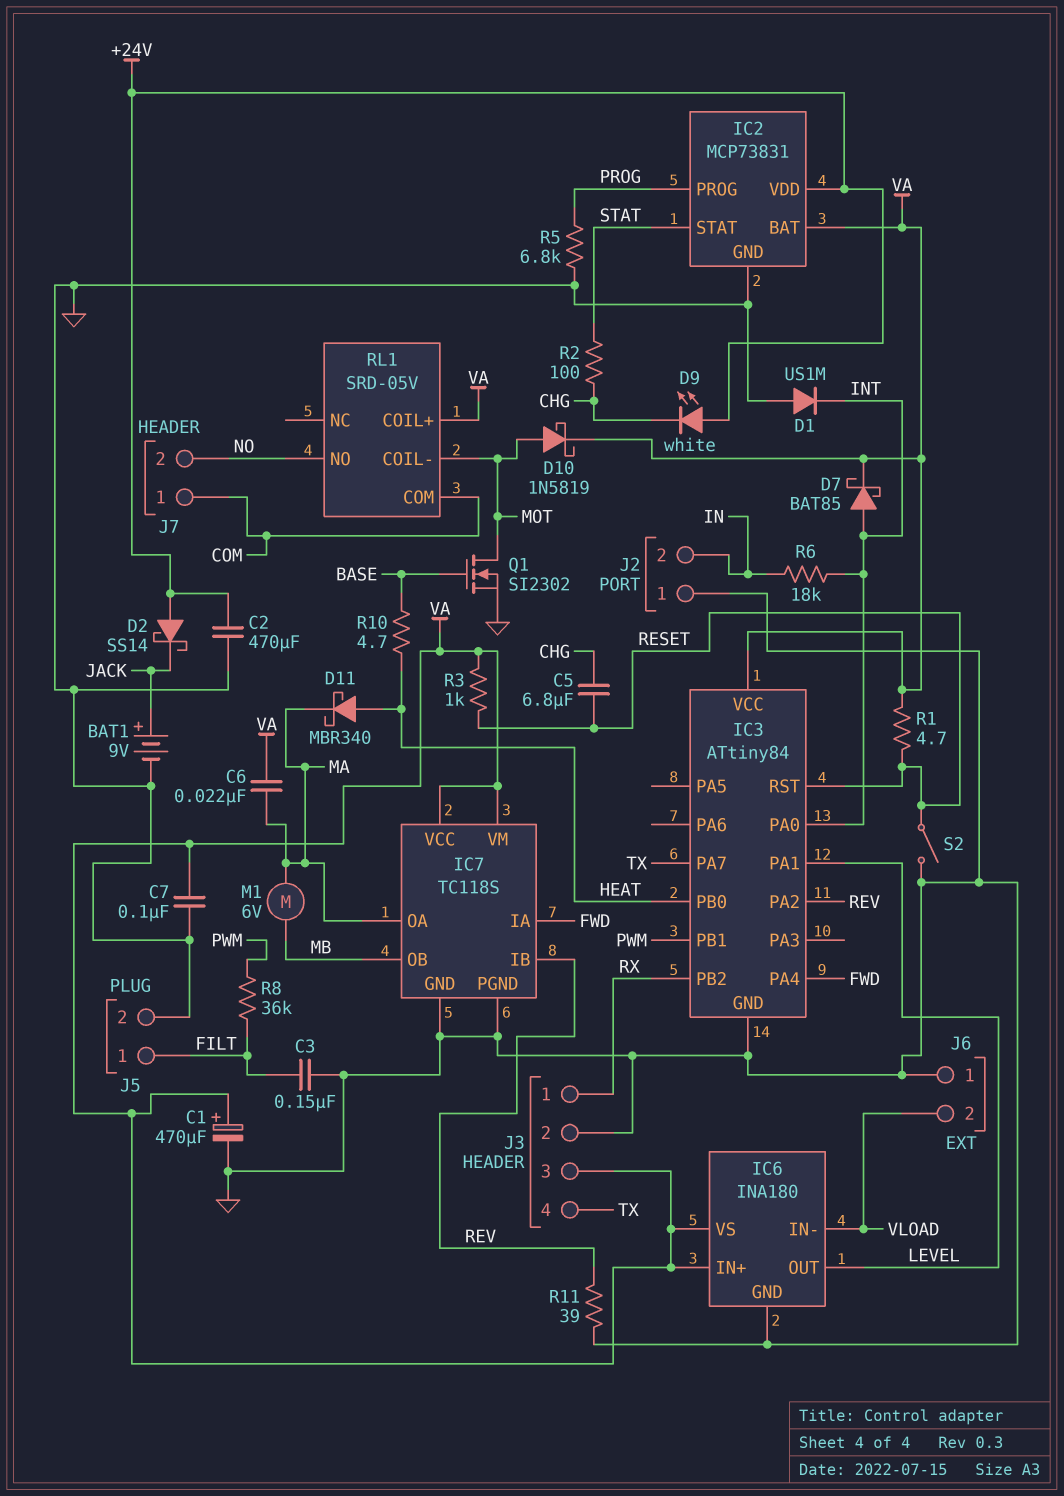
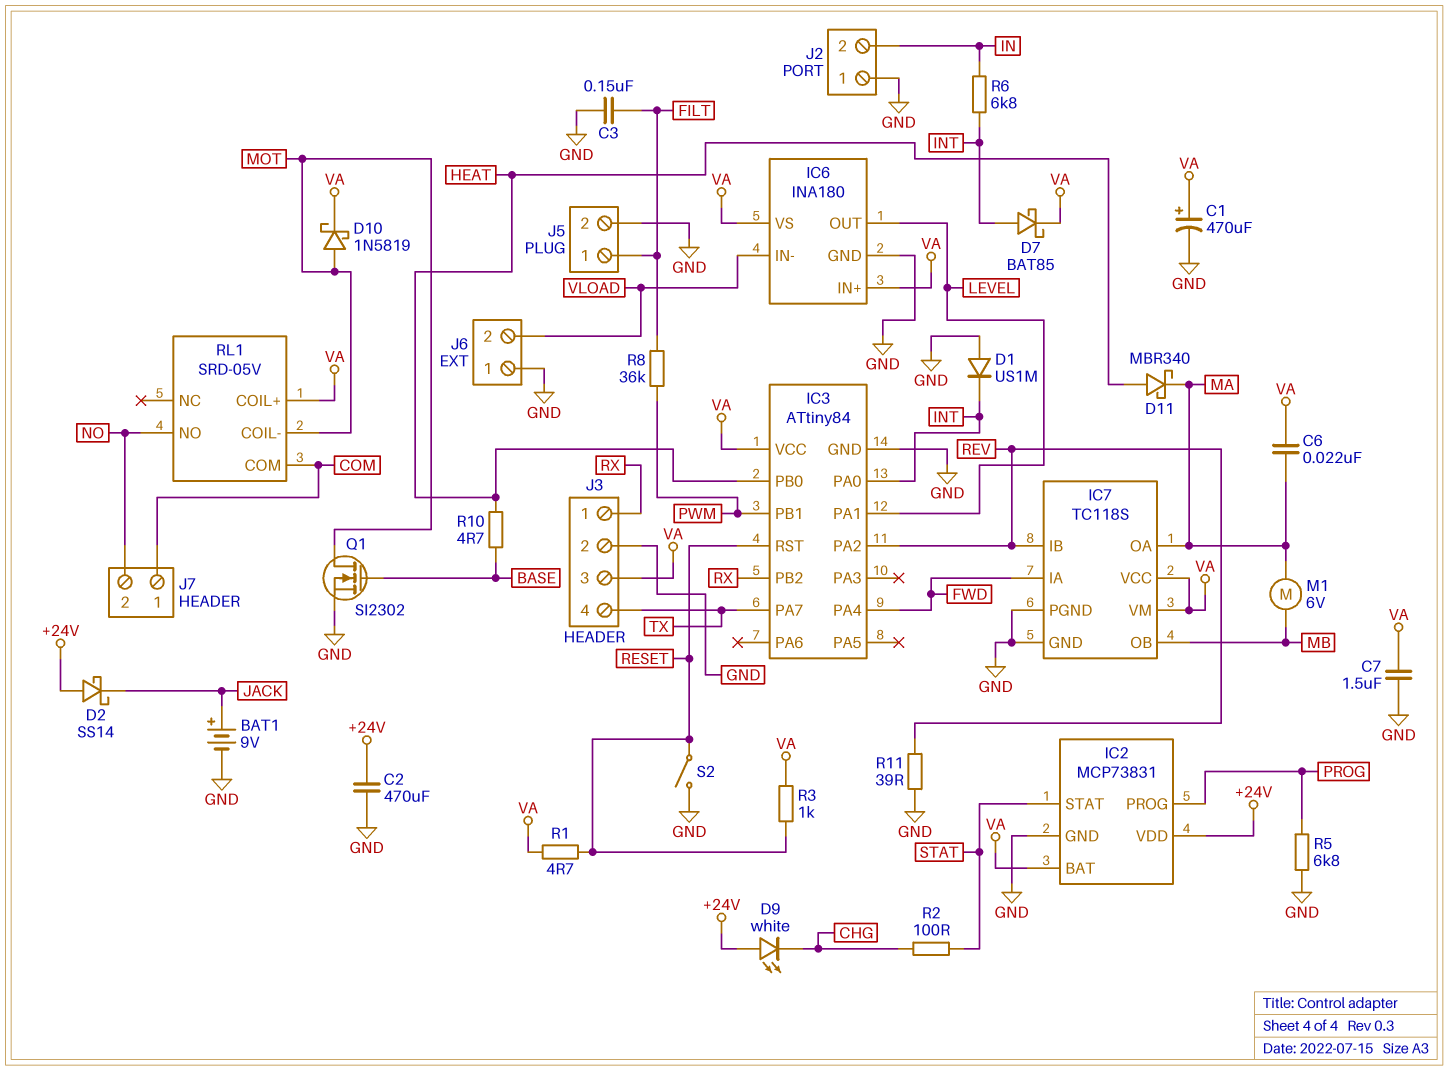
C5: 6.8uF (CHG, RESET) -> none
C7: 100nF (GND, VA) -> 1.5uF (GND, VA)
R6: 18k (IN, INT) -> 6.8k (IN, INT)

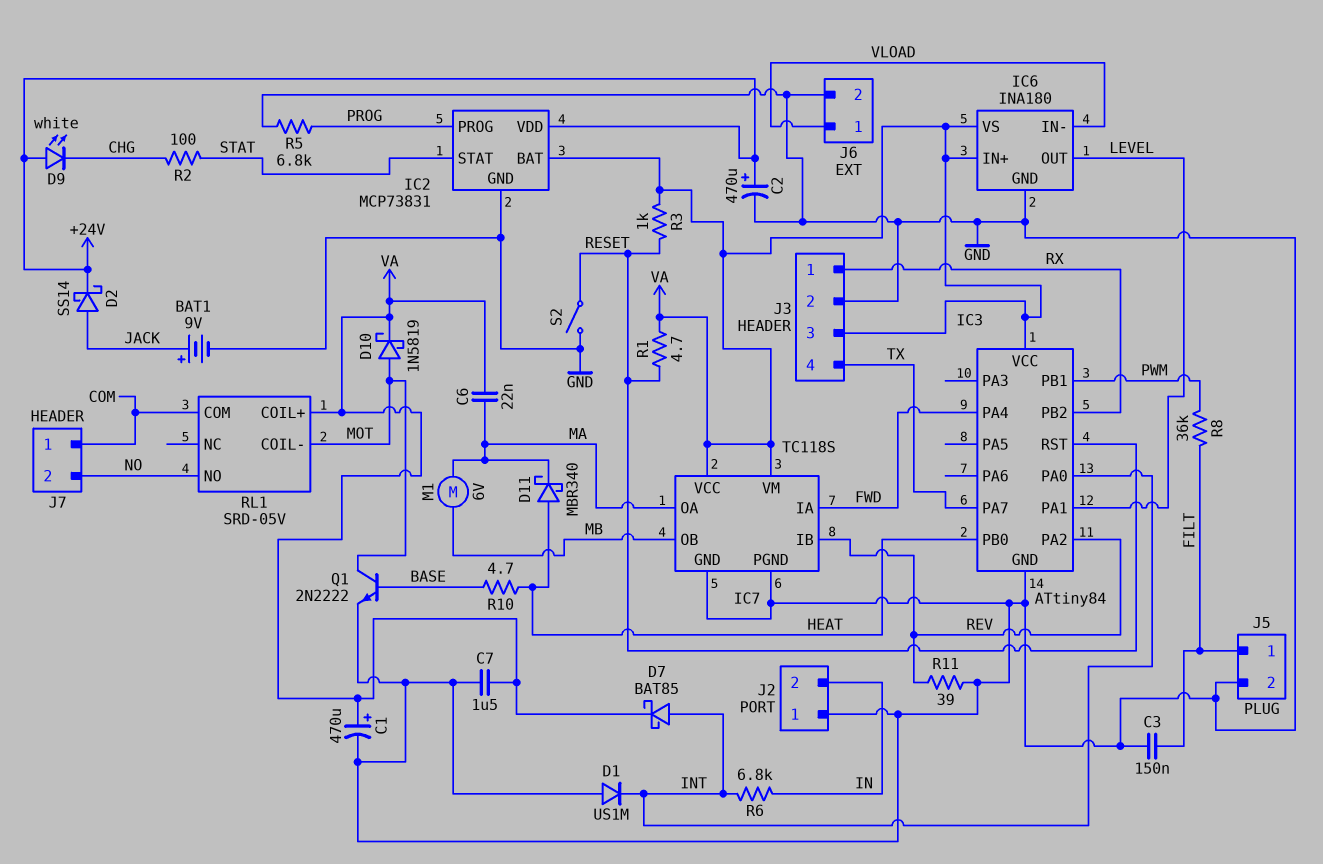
C2: 470uF (+24V, GND) -> 470uF (plus +24V, minus GND)
D2: schottky SS14 (A +24V, K JACK) -> schottky SS14 (A JACK, K +24V)
J6 pin 1: GND -> VLOAD
J6 pin 2: VLOAD -> GND
Q1: NMOS SI2302 (G BASE, D MOT, S GND) -> NPN 2N2222 (B BASE, C MOT, E GND)

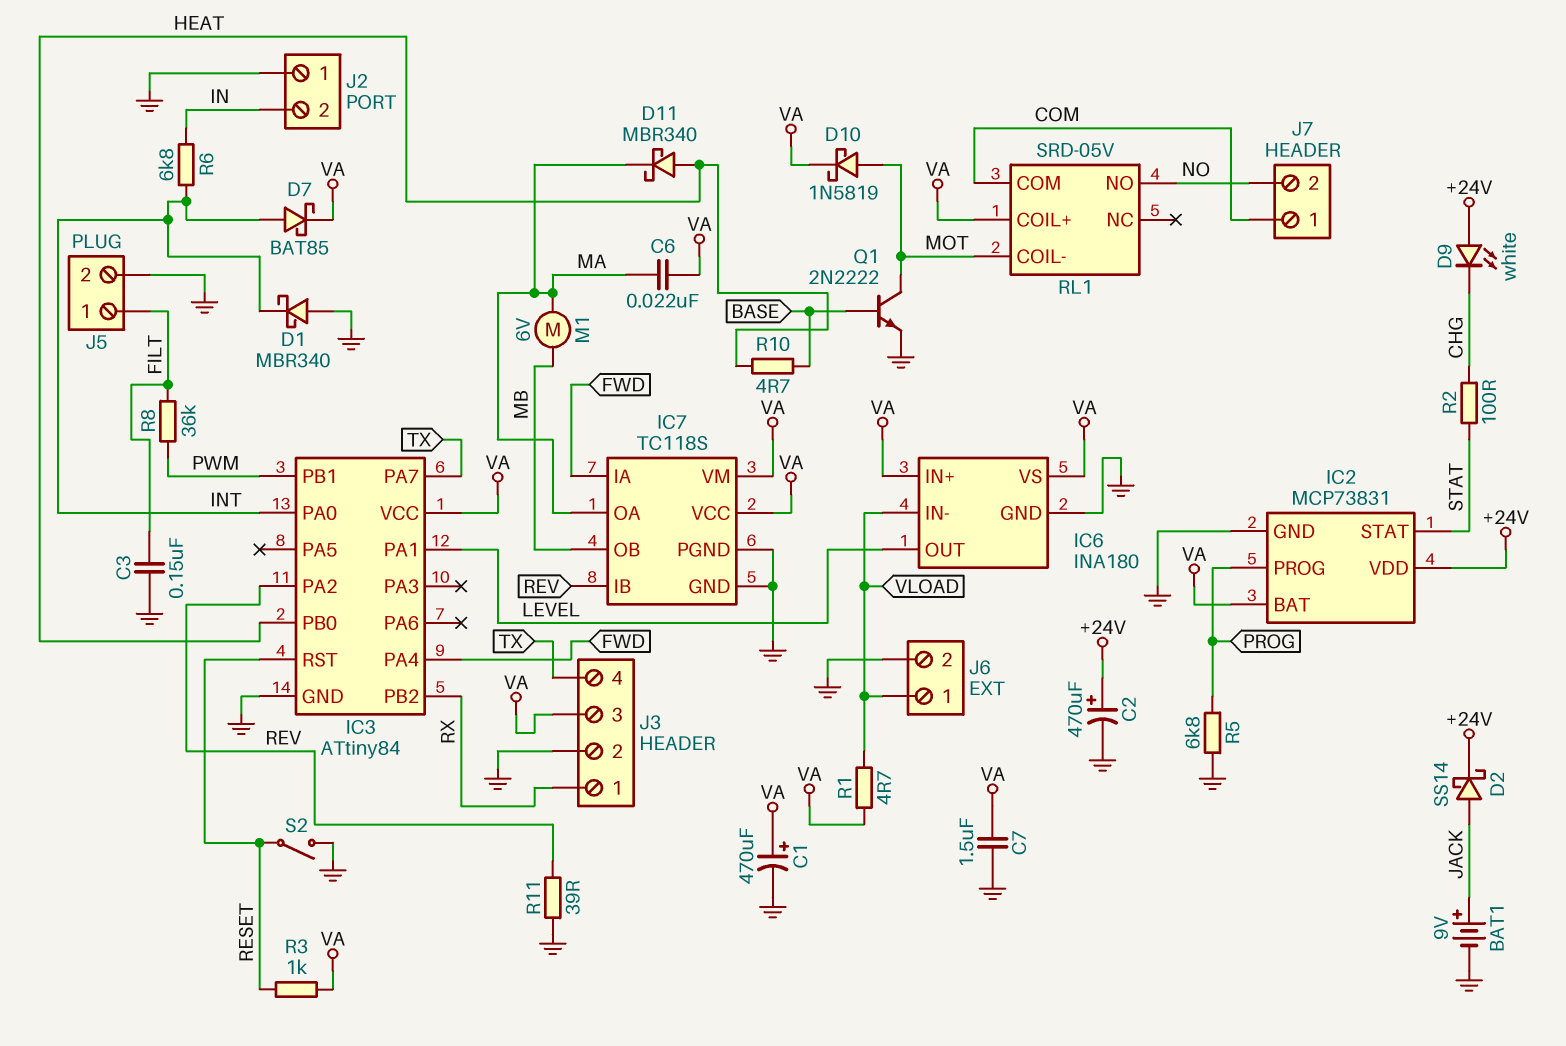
D1: diode US1M (A GND, K INT) -> schottky MBR340 (A GND, K INT)
R1: 4.7 (RESET, VA) -> 4.7 (VA, VLOAD)

